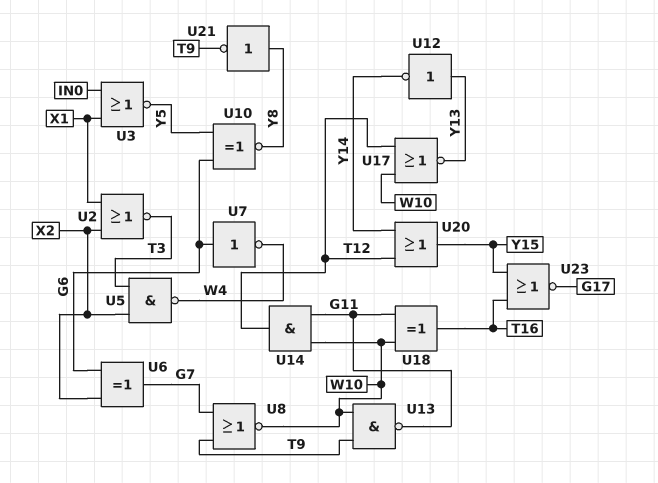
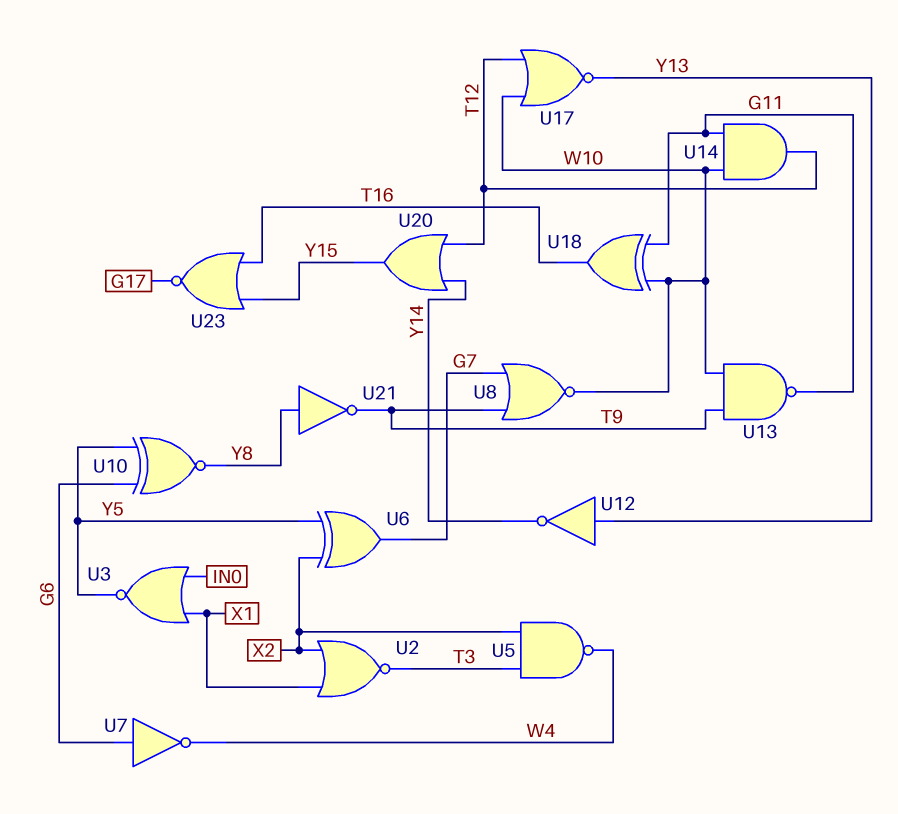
U6: XOR (in G6, in X2, out G7) -> XOR (in X2, in Y5, out G7)

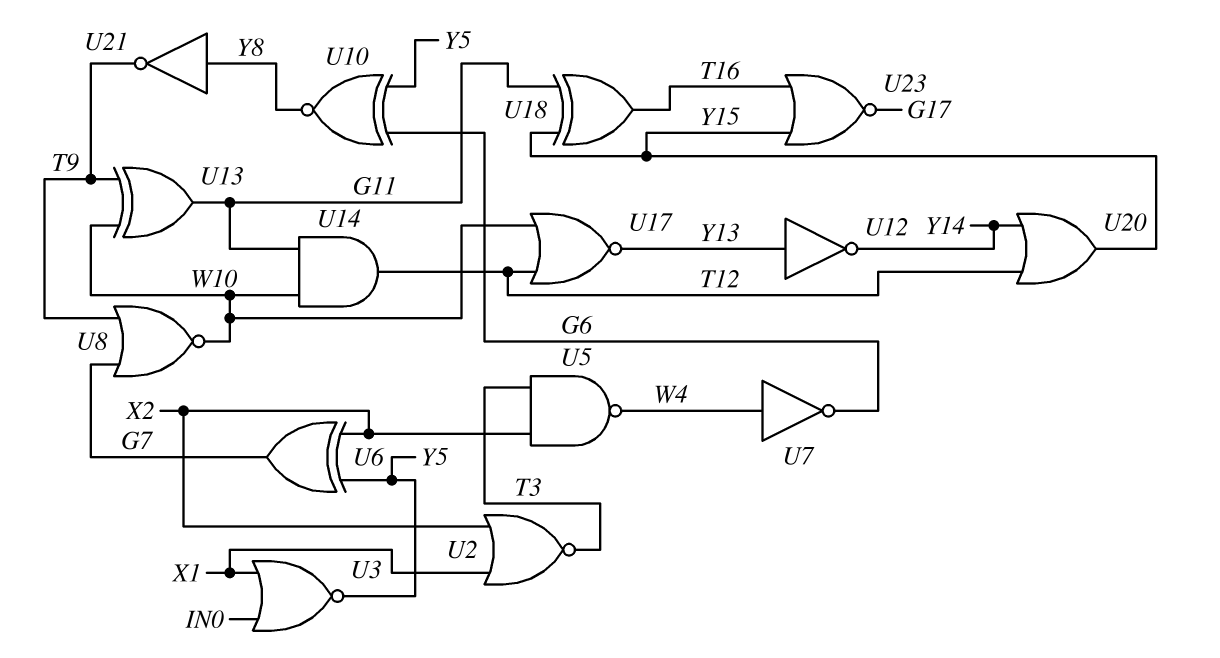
U7: NOT (in G6, out W4) -> NOT (in W4, out G6)
U13: NAND (in T9, in W10, out G11) -> XOR (in T9, in W10, out G11)
U18: XOR (in G11, in W10, out T16) -> XOR (in G11, in Y15, out T16)

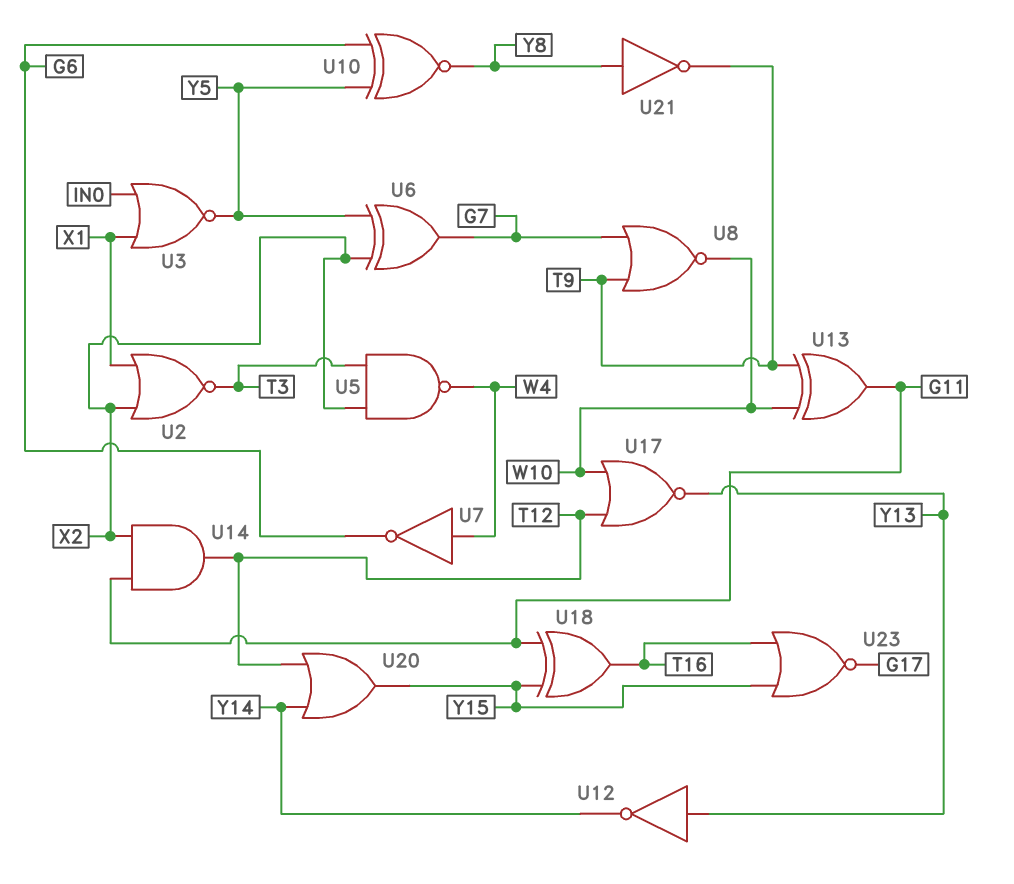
U14: AND (in G11, in W10, out T12) -> AND (in G11, in X2, out T12)

